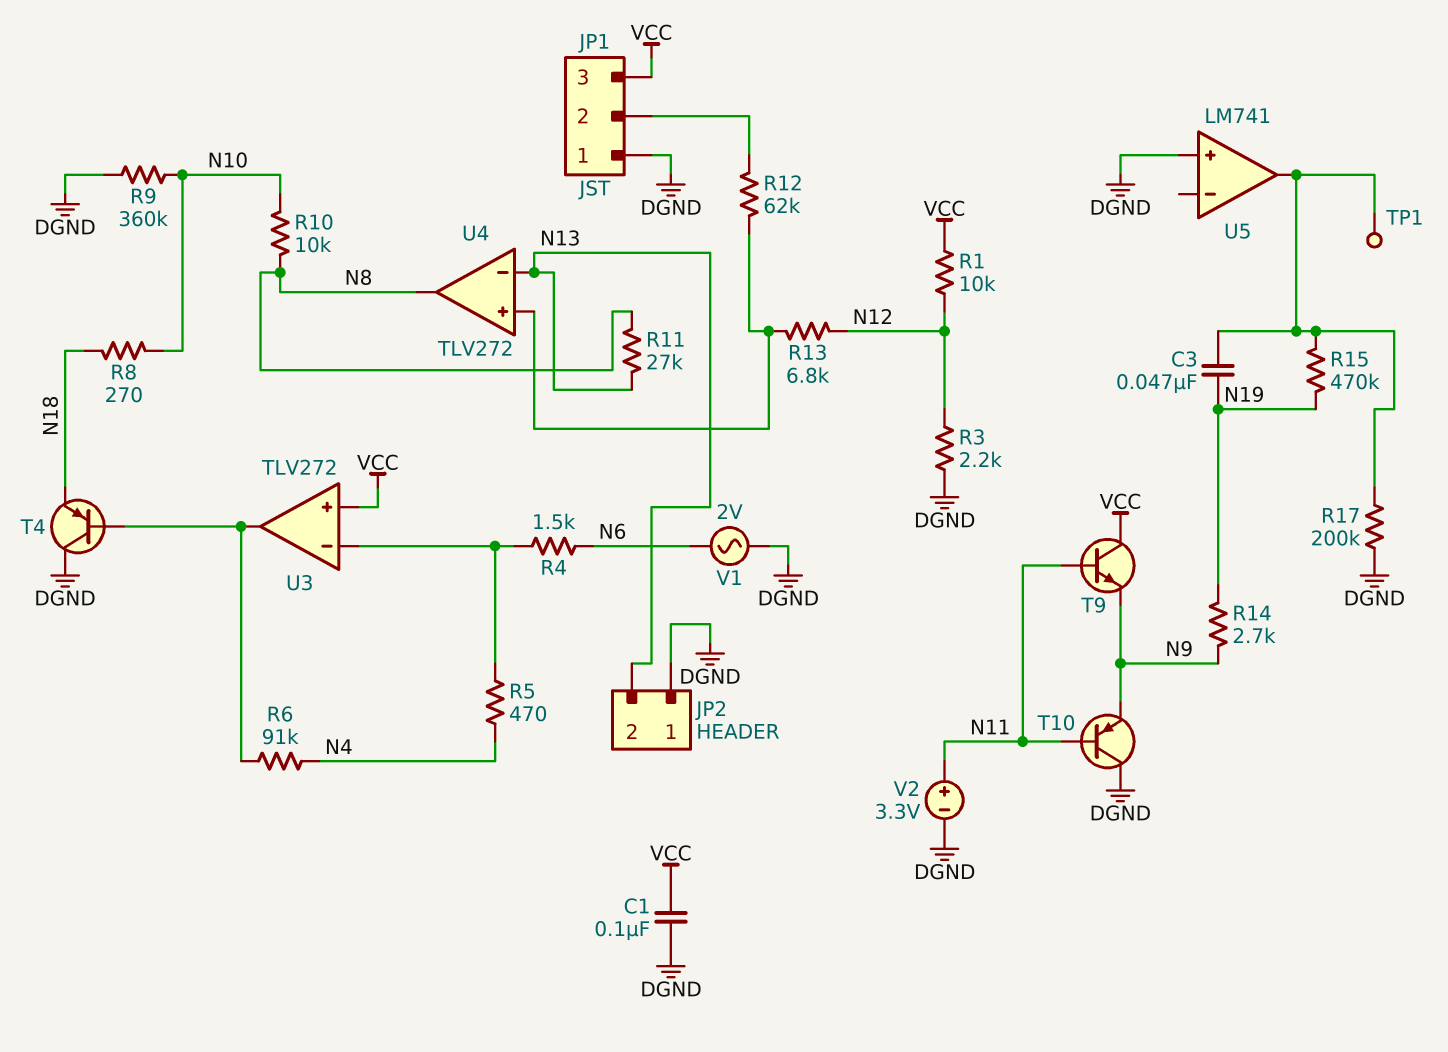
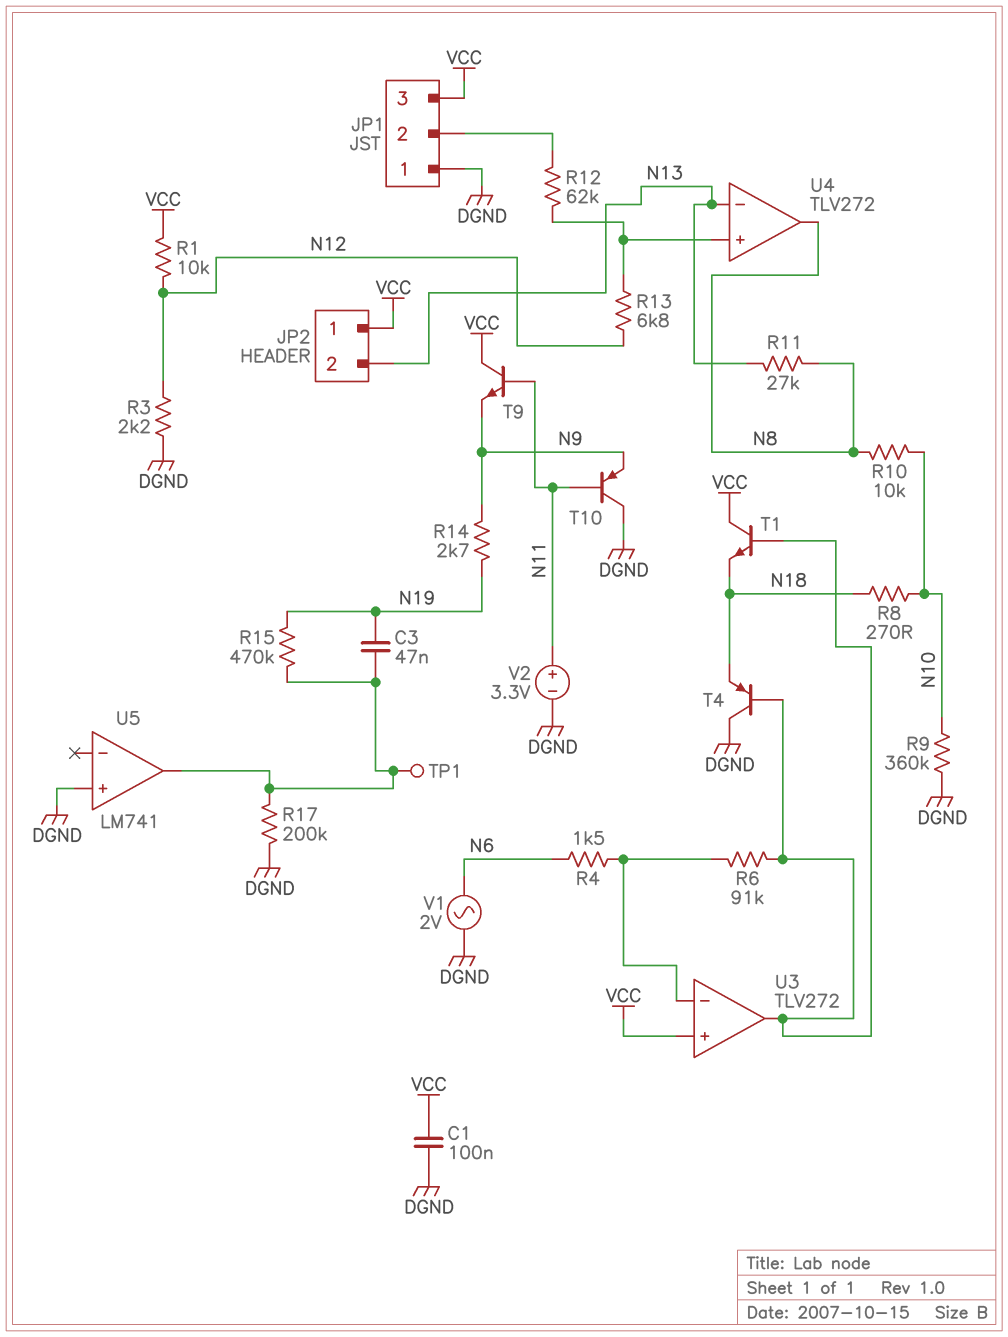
JP2 pin 1: DGND -> VCC
R5: 470 (N4, U3/in-) -> none
R6: 91k (N4, U3/out) -> 91k (U3/in-, U3/out)
T1: none -> NPN (B U3/out, C VCC, E N18)

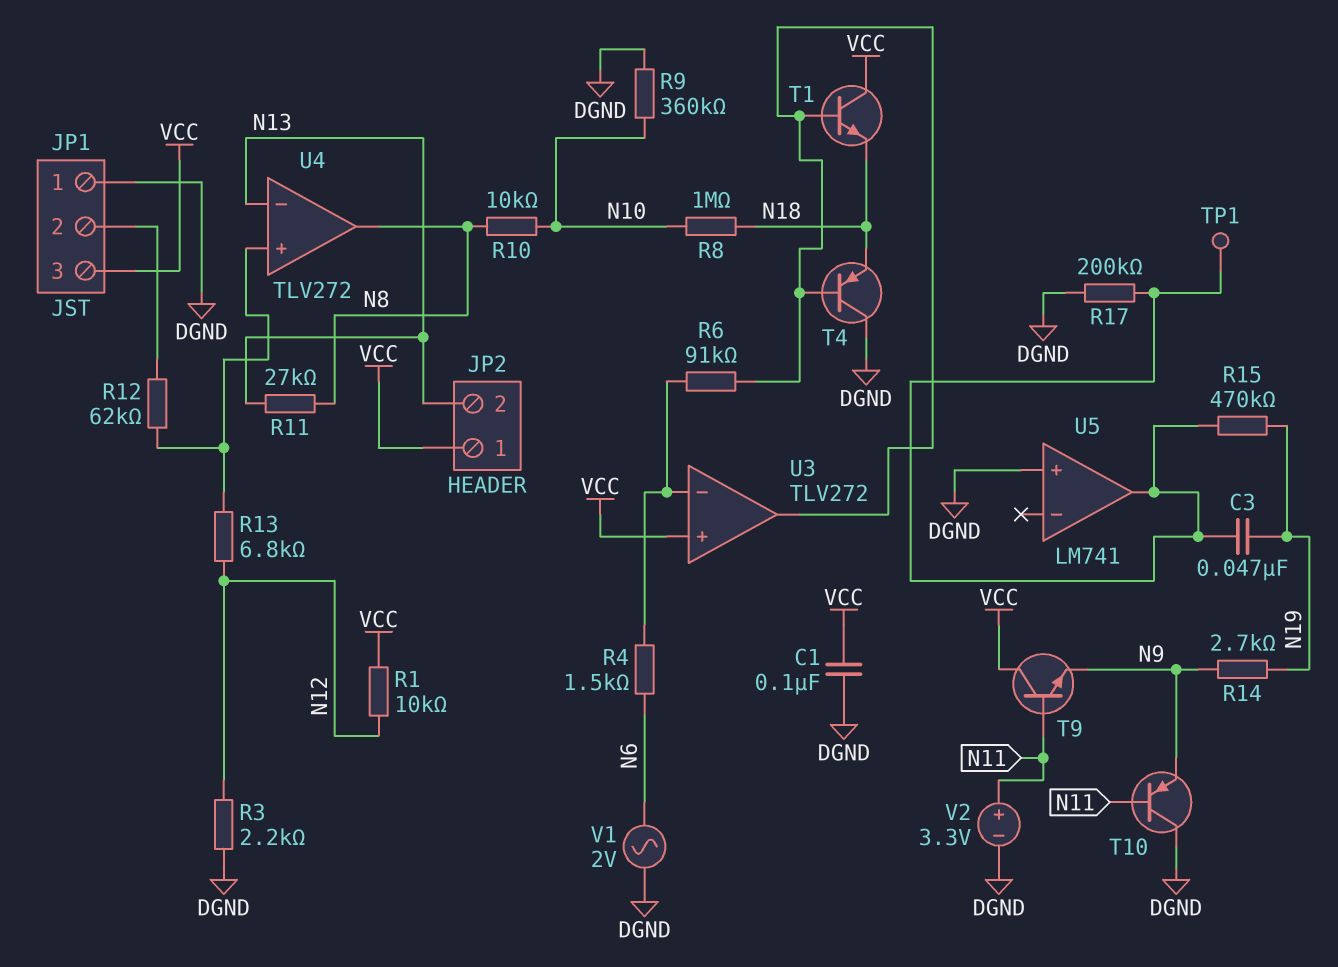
R8: 270 (N10, N18) -> 1M (N10, N18)

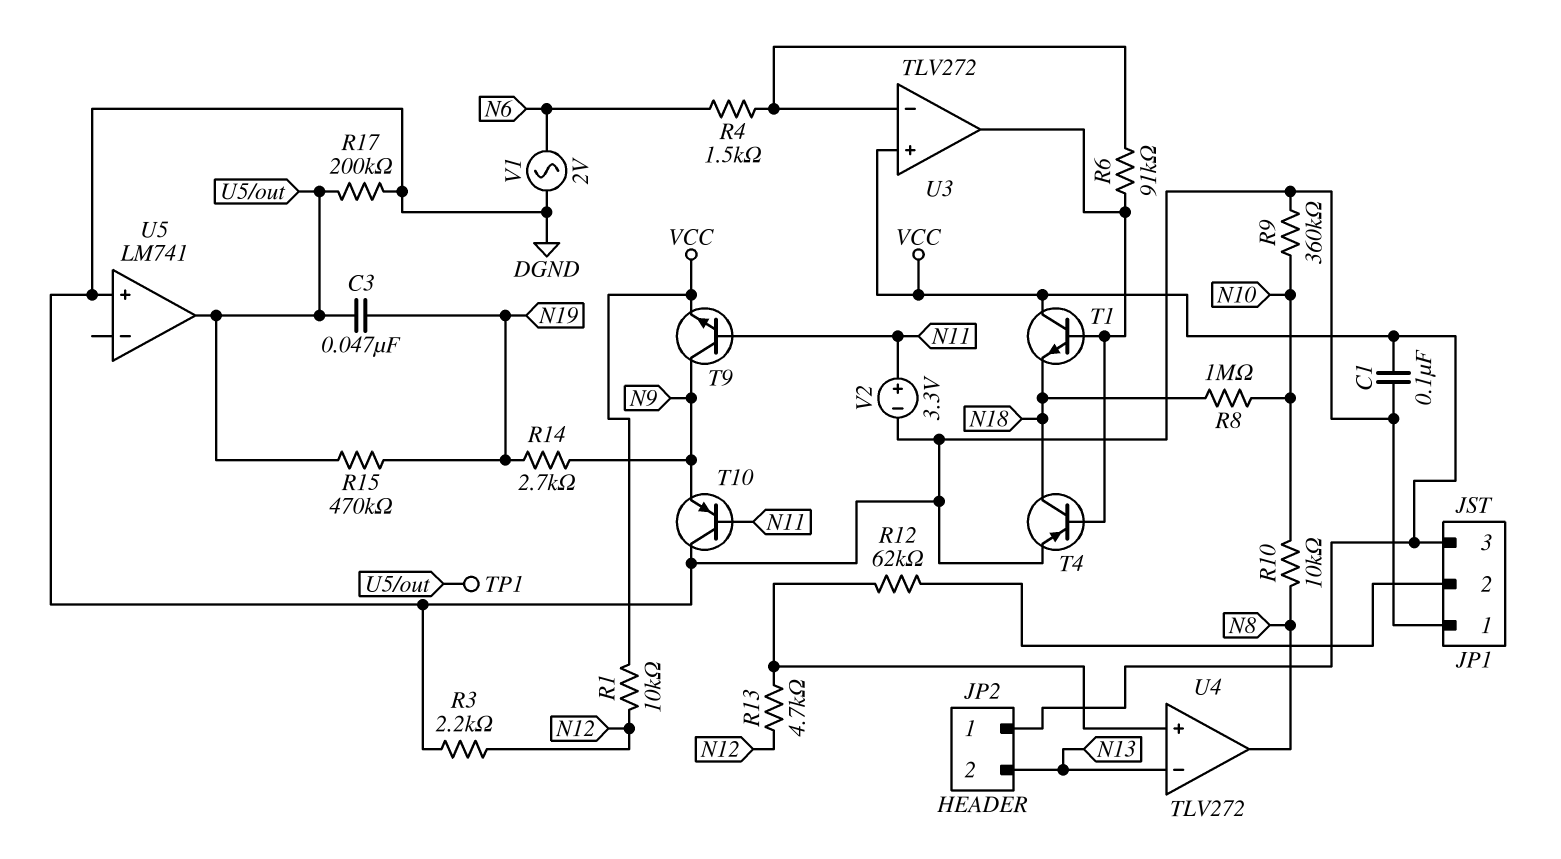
R11: 27k (N8, N13) -> none
R13: 6.8k (N12, U4/in+) -> 4.7k (N12, U4/in+)
T4: PNP (B U3/out, C DGND, E N18) -> PNP (B U3/out, C N18, E DGND)
T9: NPN (B N11, C VCC, E N9) -> NPN (B N11, C N9, E VCC)

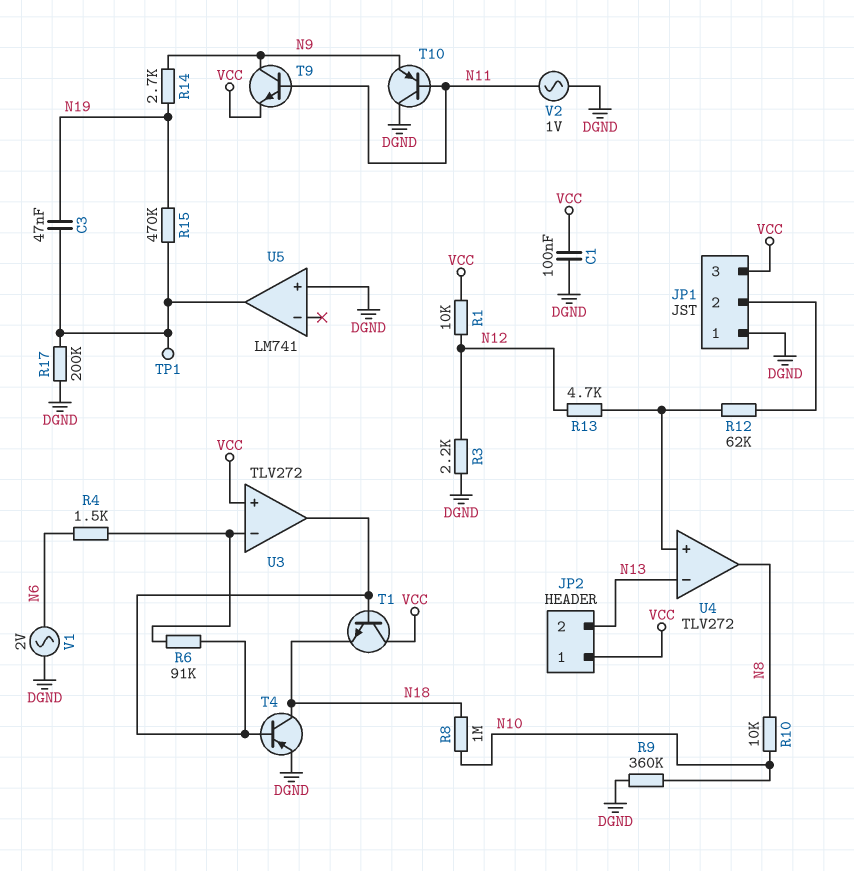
V2: 3.3V (plus N11, minus DGND) -> AC 1V (DGND, N11)

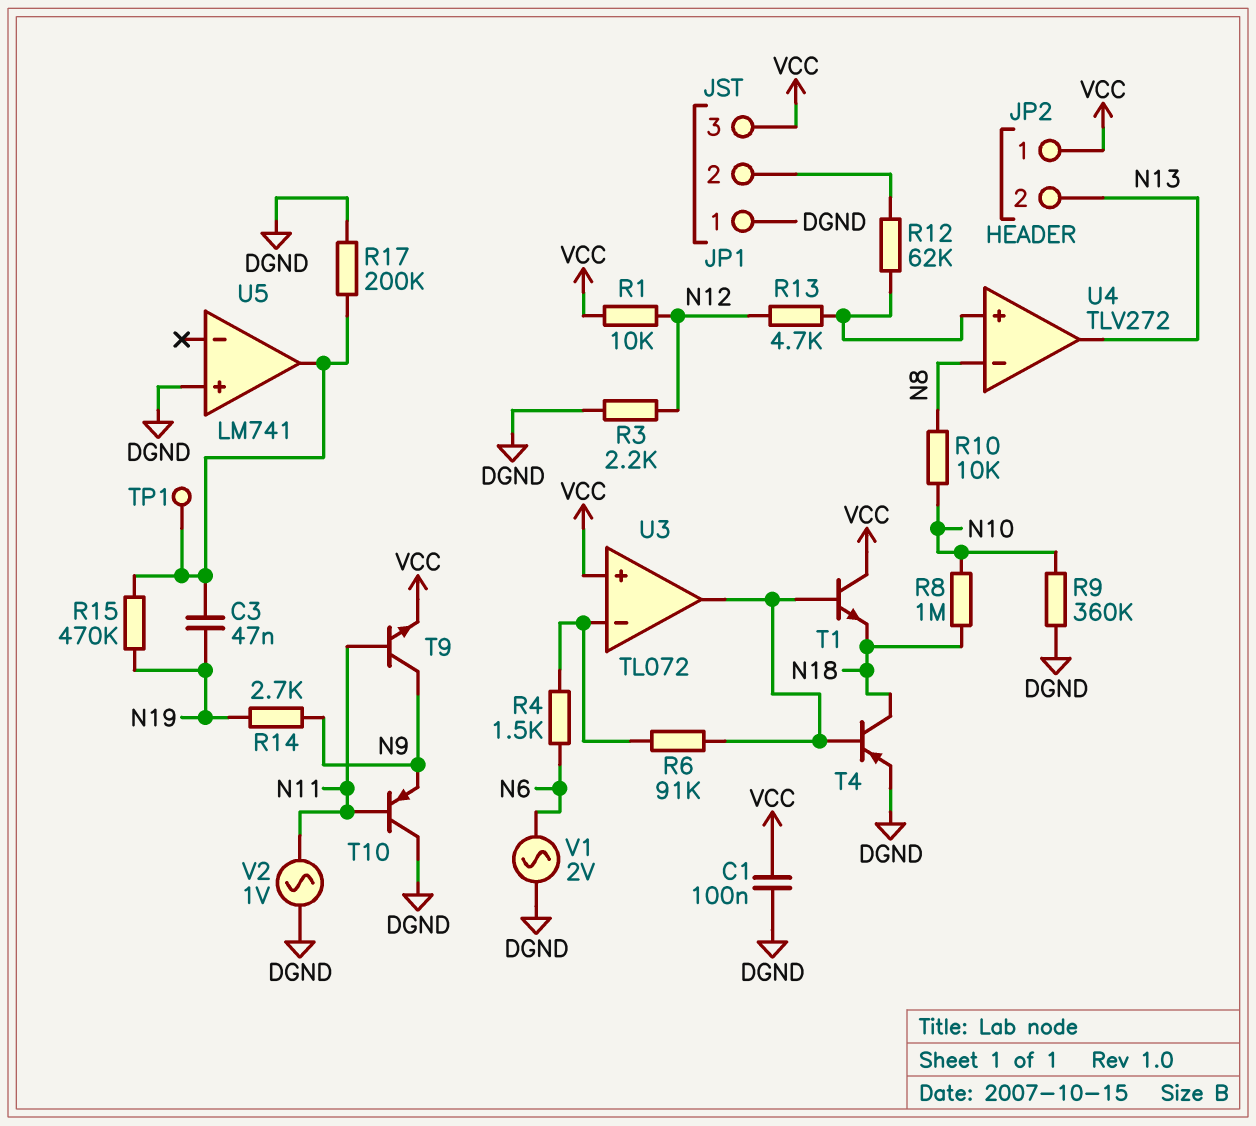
U3: TLV272 -> TL072
U4 pin in-: N13 -> N8
U4 pin out: N8 -> N13

